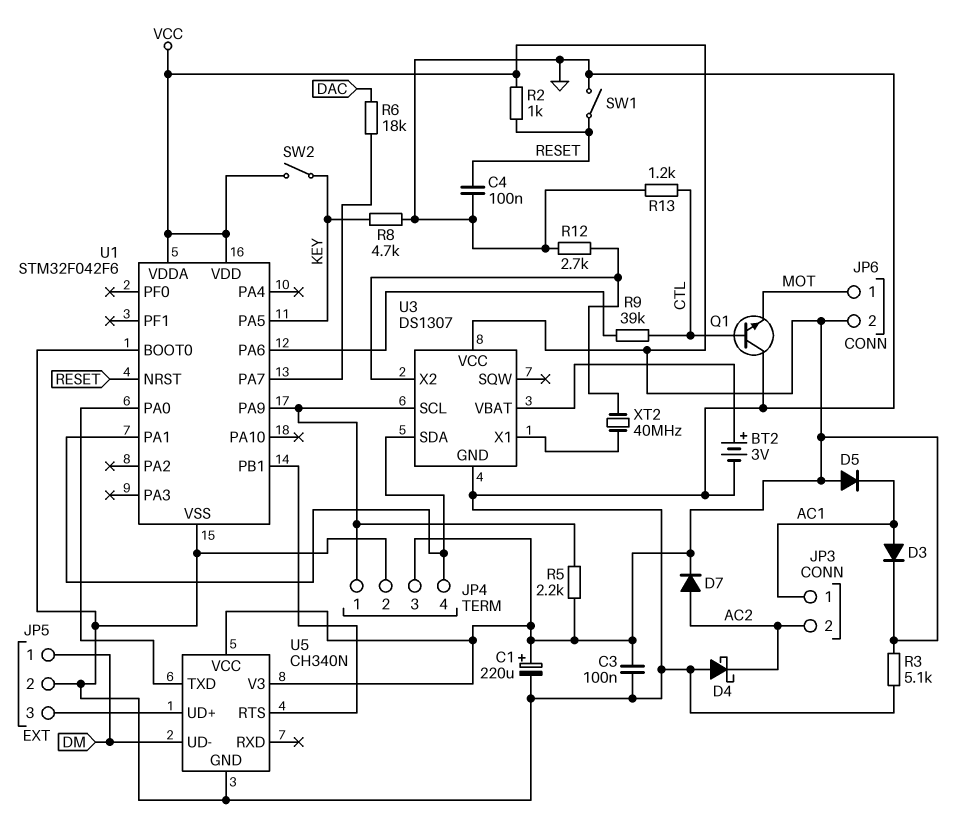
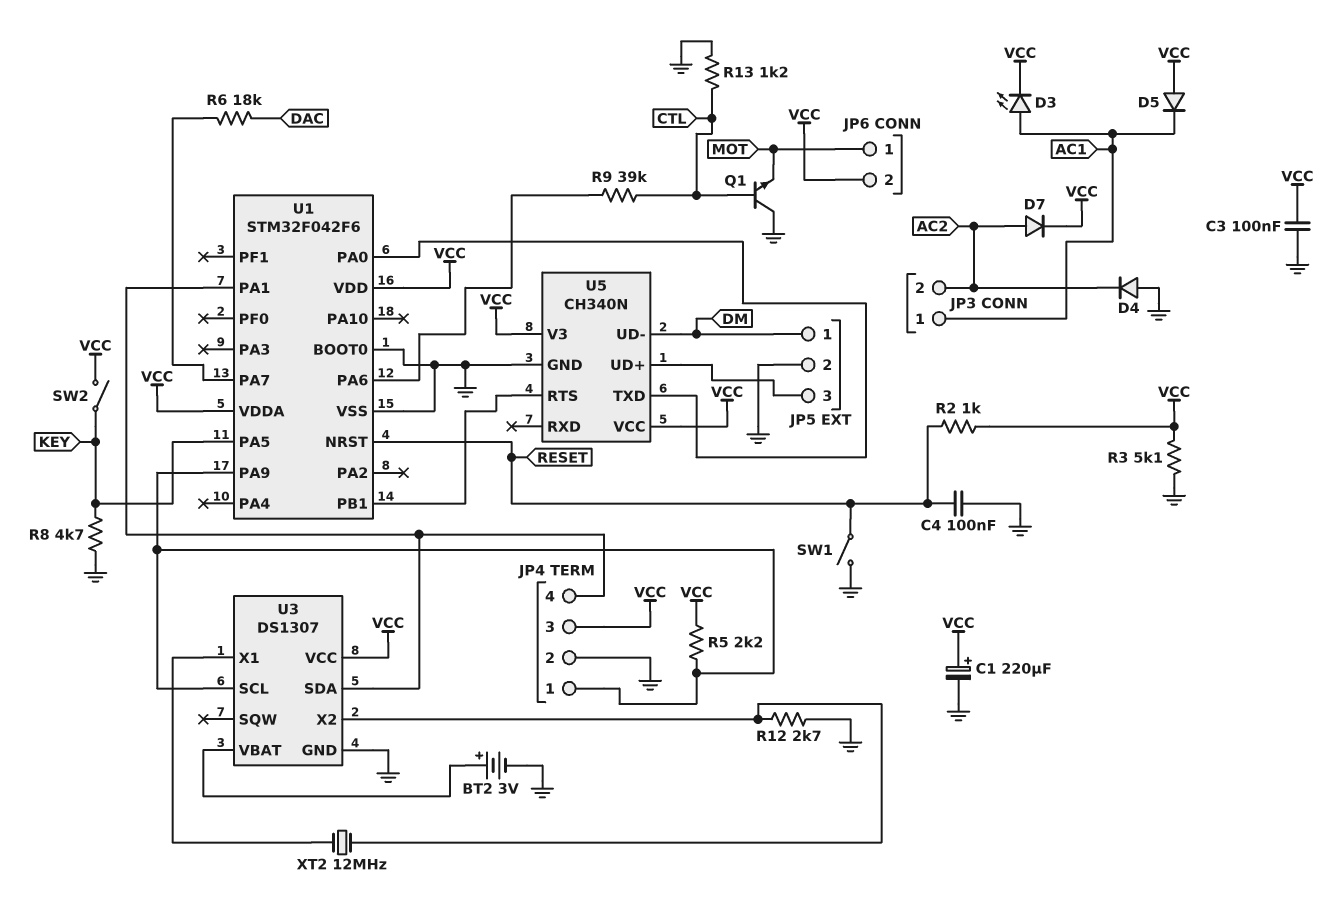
D3: diode (A AC1, K VCC) -> LED (A AC1, K VCC)
D4: schottky (A GND, K AC2) -> diode (A GND, K AC2)
XT2: 40MHz (U3/X1, U3/X2) -> 12MHz (U3/X1, U3/X2)

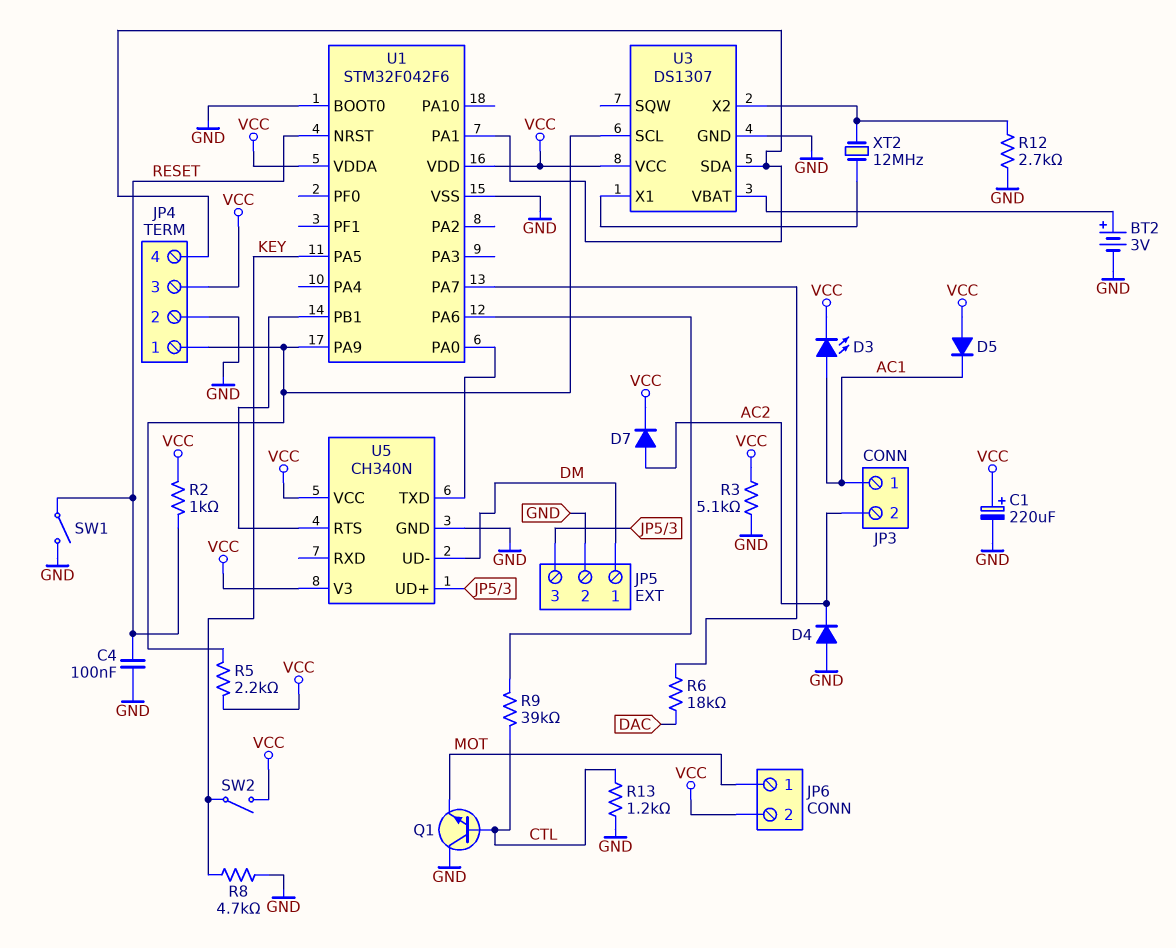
C3: 100nF (GND, VCC) -> none

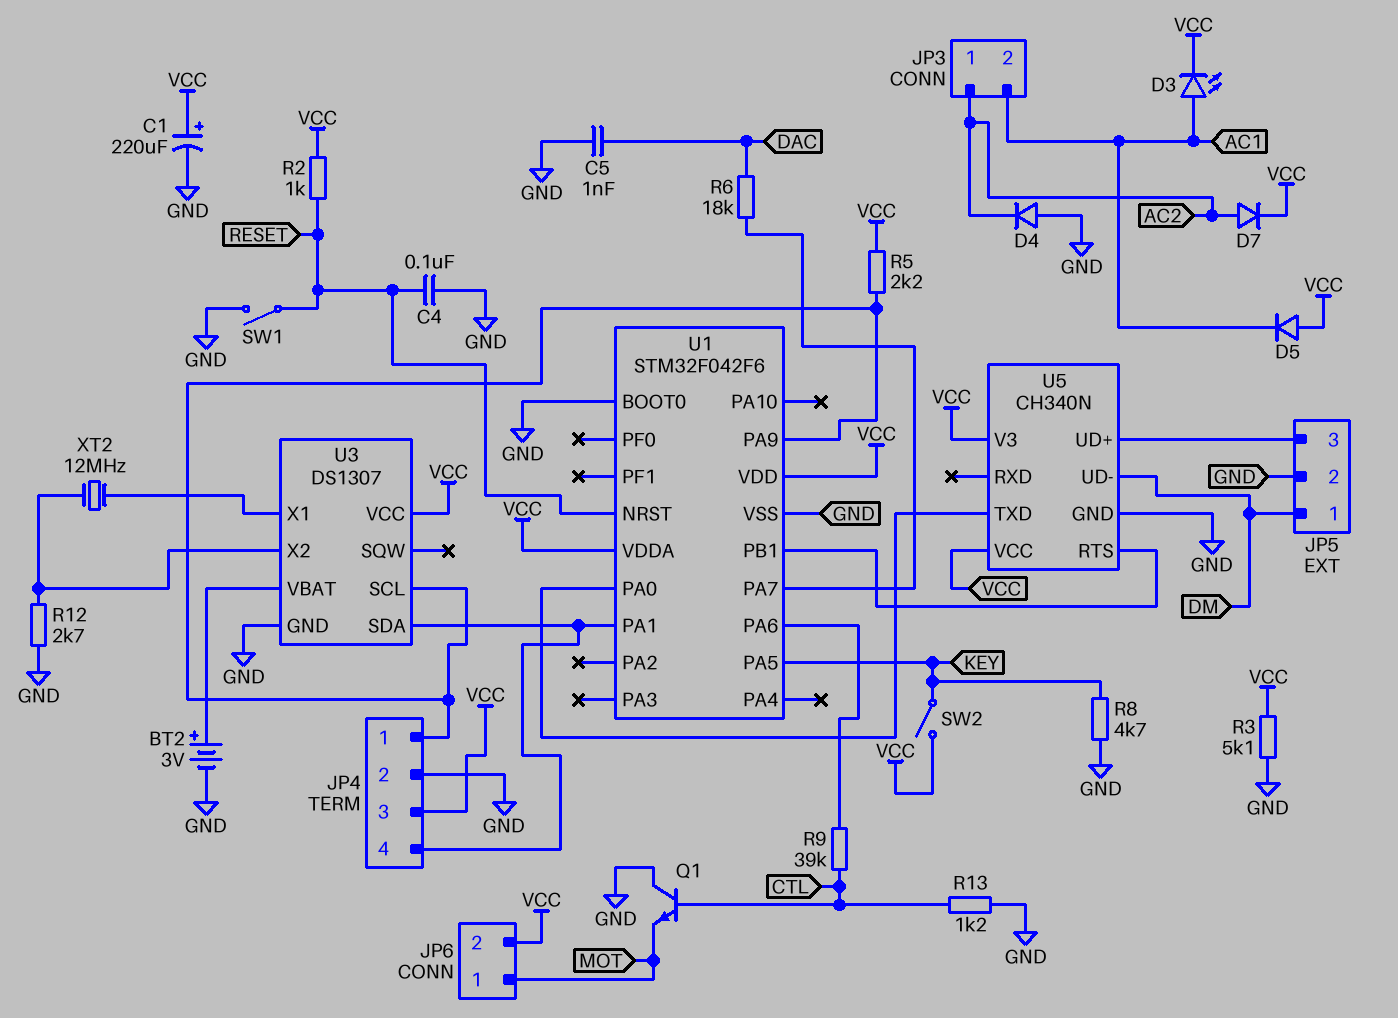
C5: none -> 1nF (DAC, GND)
JP3 pin 1: AC1 -> AC2
JP3 pin 2: AC2 -> AC1

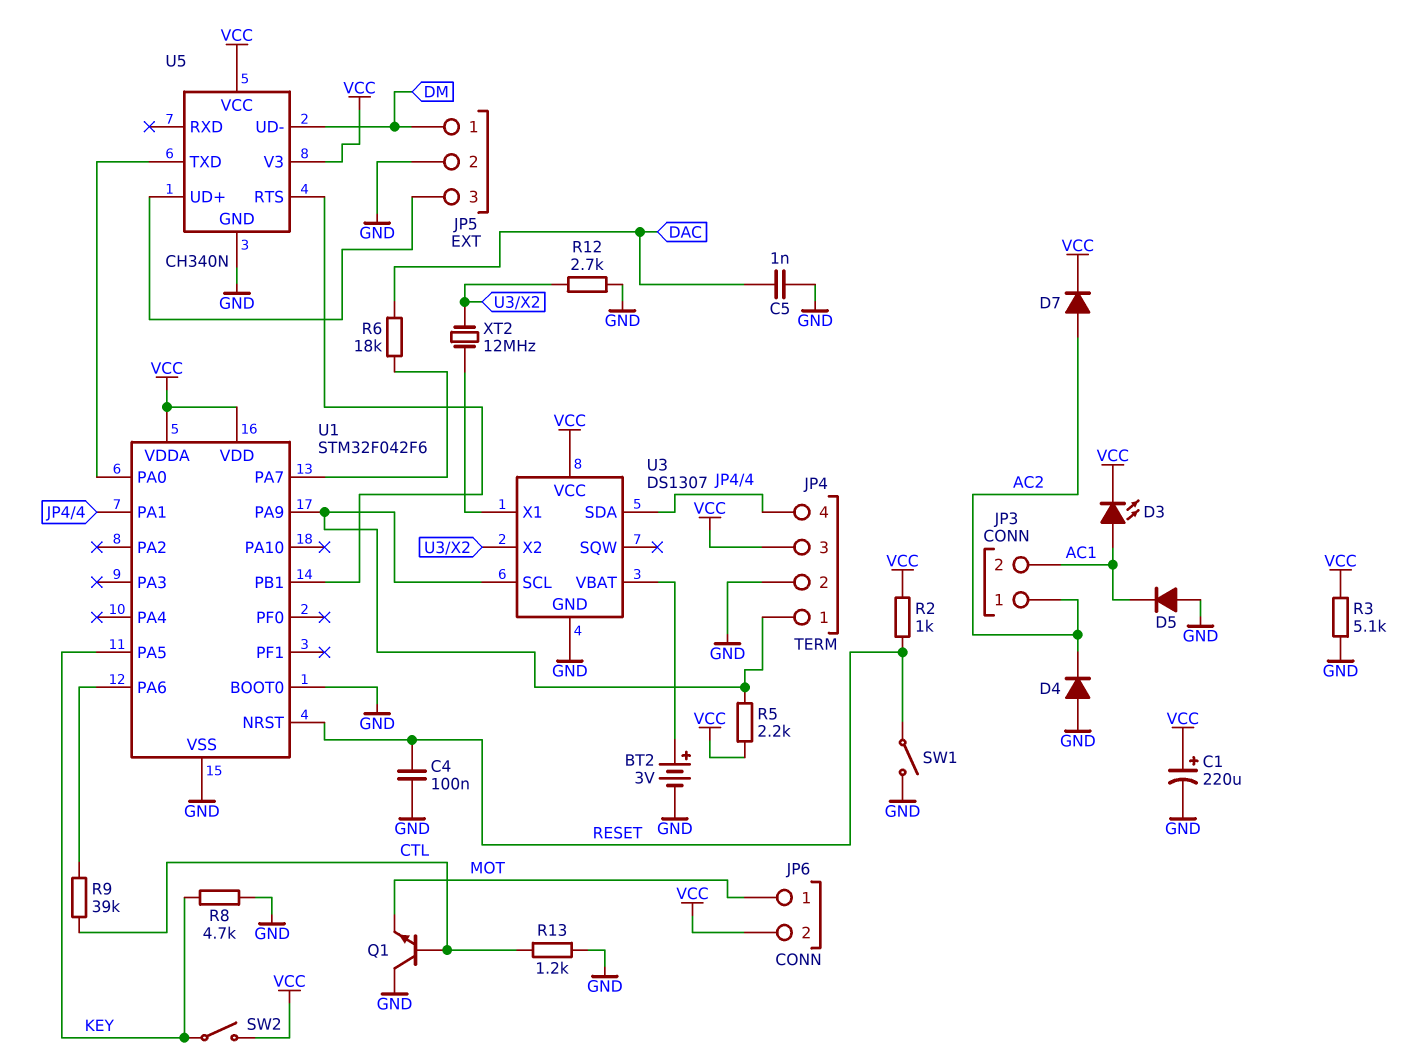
D5: diode (A VCC, K AC1) -> diode (A GND, K AC1)

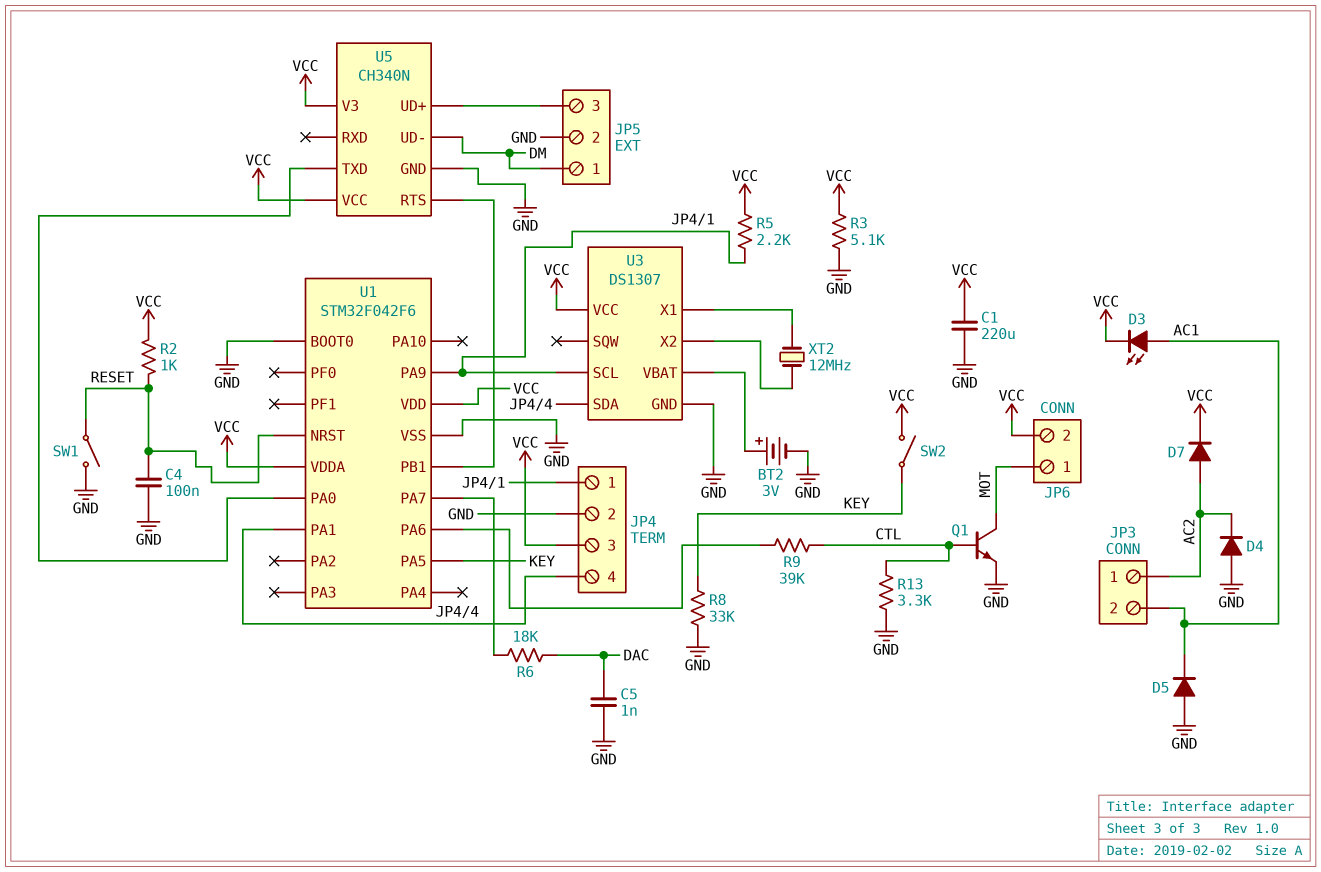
C1: 220uF (plus VCC, minus GND) -> 220uF (GND, VCC)
Q1: NPN (B CTL, C GND, E MOT) -> NPN (B CTL, C MOT, E GND)
R8: 4.7k (GND, KEY) -> 33k (GND, KEY)
R12: 2.7k (GND, U3/X2) -> none
R13: 1.2k (CTL, GND) -> 3.3k (CTL, GND)

